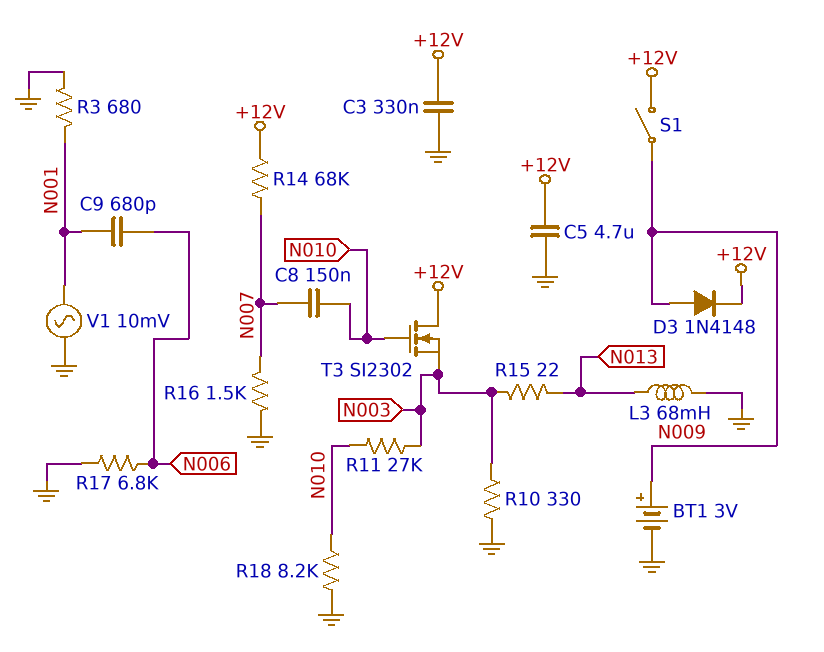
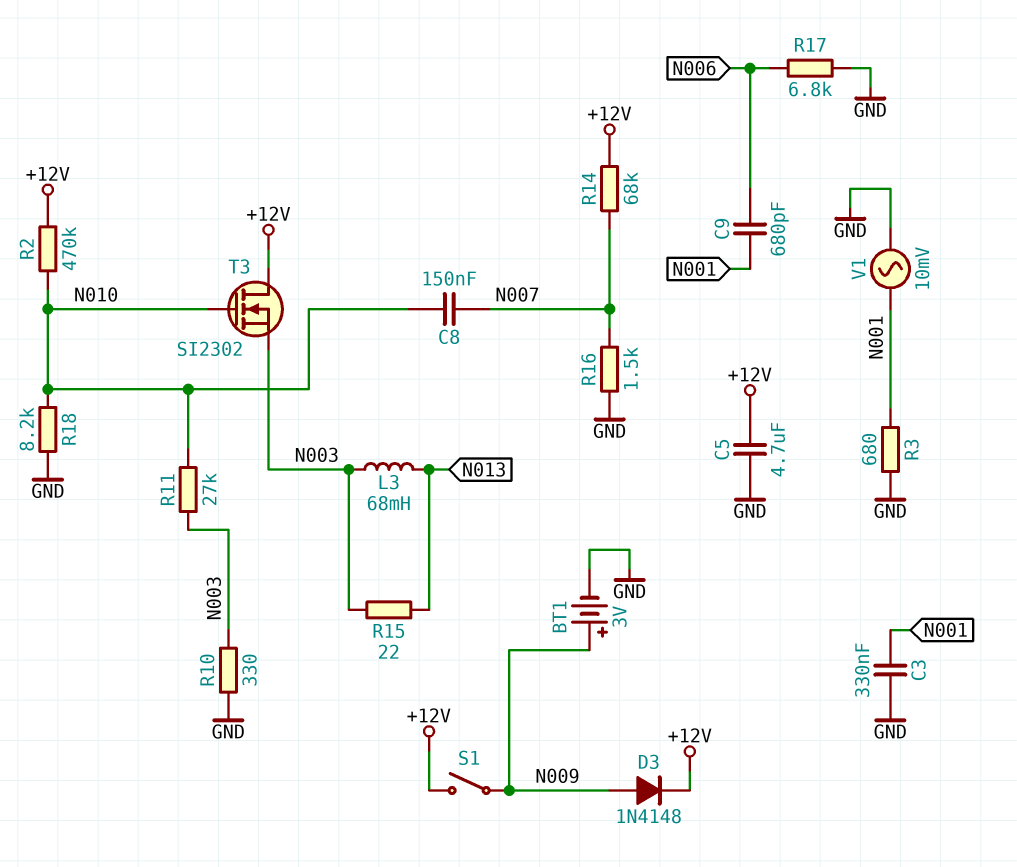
C3: 330nF (+12V, GND) -> 330nF (GND, N001)
L3: 68mH (GND, N013) -> 68mH (N003, N013)
R2: none -> 470k (+12V, N010)

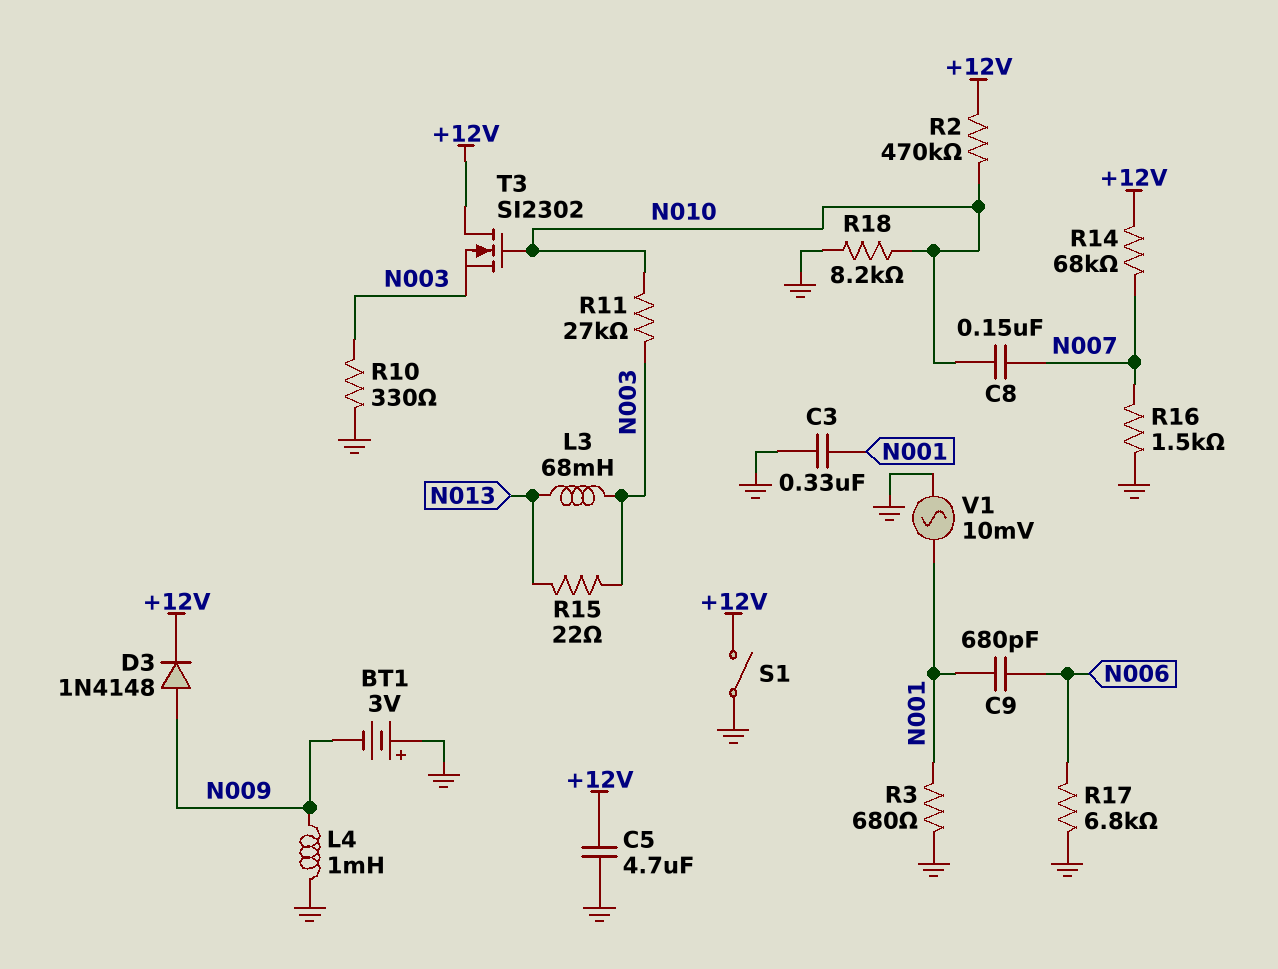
BT1: 3V (plus N009, minus GND) -> 3V (plus GND, minus N009)
L4: none -> 1mH (GND, N009)
S1: switch (+12V, N009) -> switch (+12V, GND)

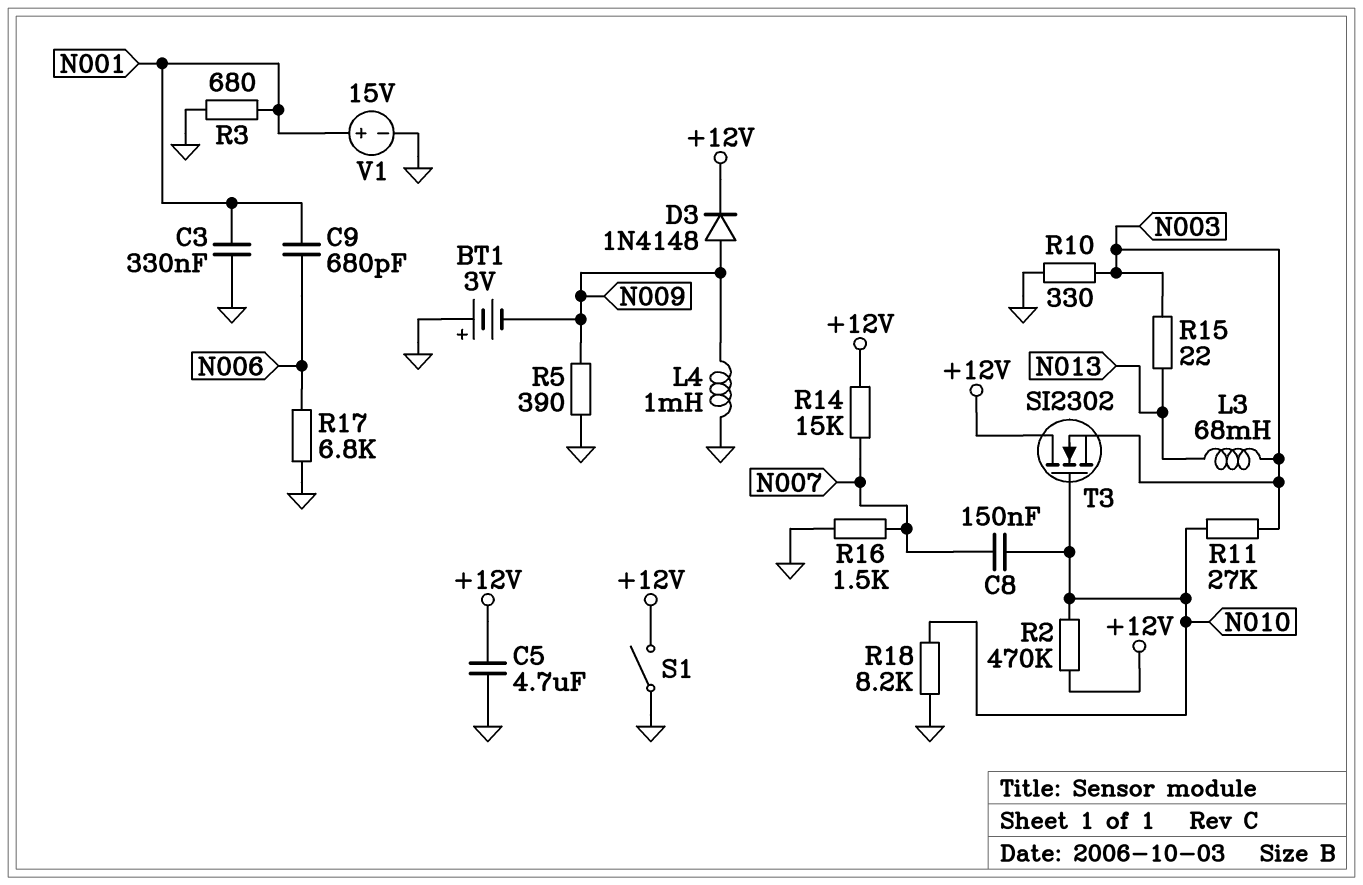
R5: none -> 390 (GND, N009)
R14: 68k (+12V, N007) -> 15k (+12V, N007)
V1: AC 10mV (GND, N001) -> 15V (plus N001, minus GND)

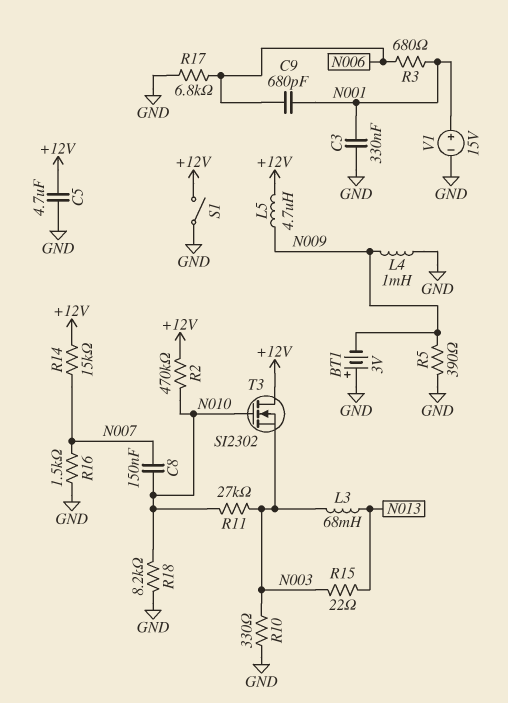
D3: diode 1N4148 (A N009, K +12V) -> none
L5: none -> 4.7uH (+12V, N009)
R3: 680 (GND, N001) -> 680 (N001, N006)

